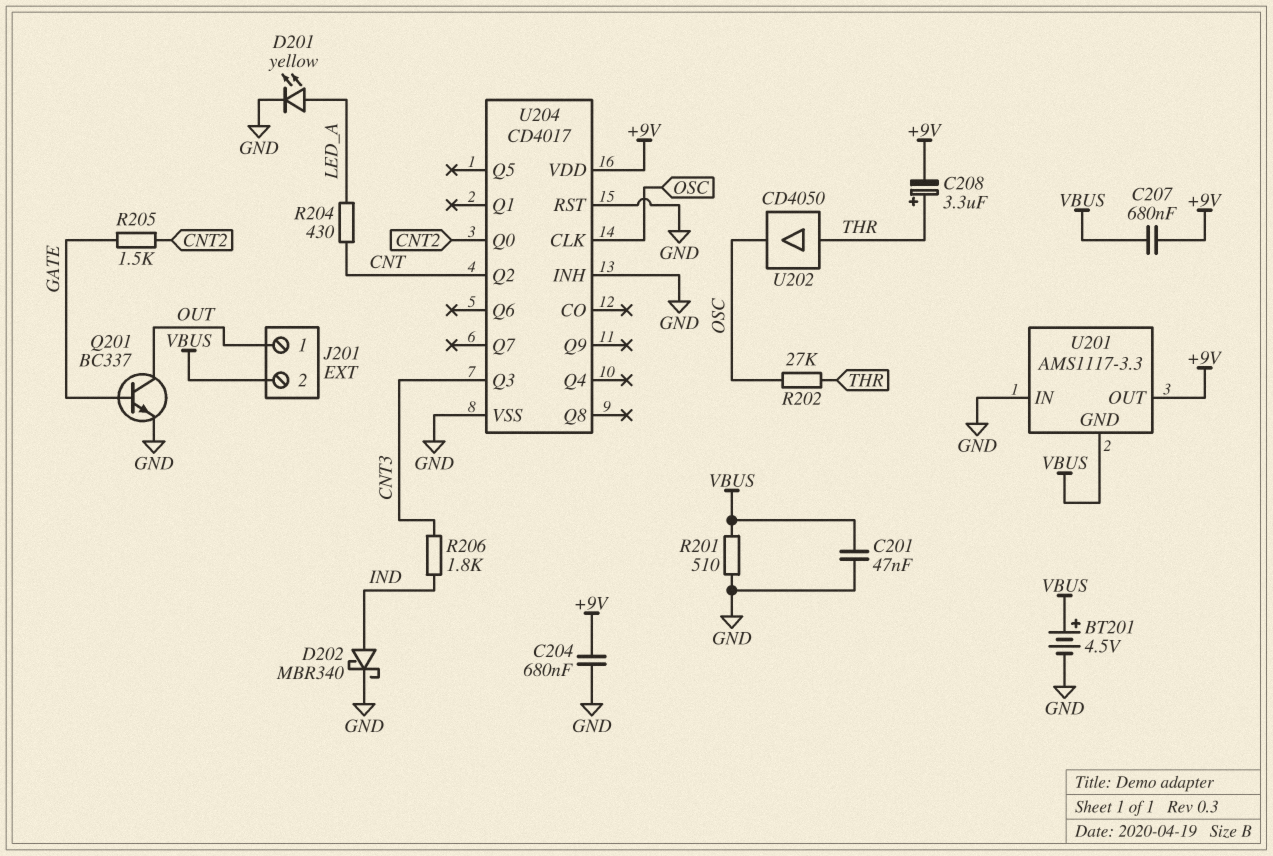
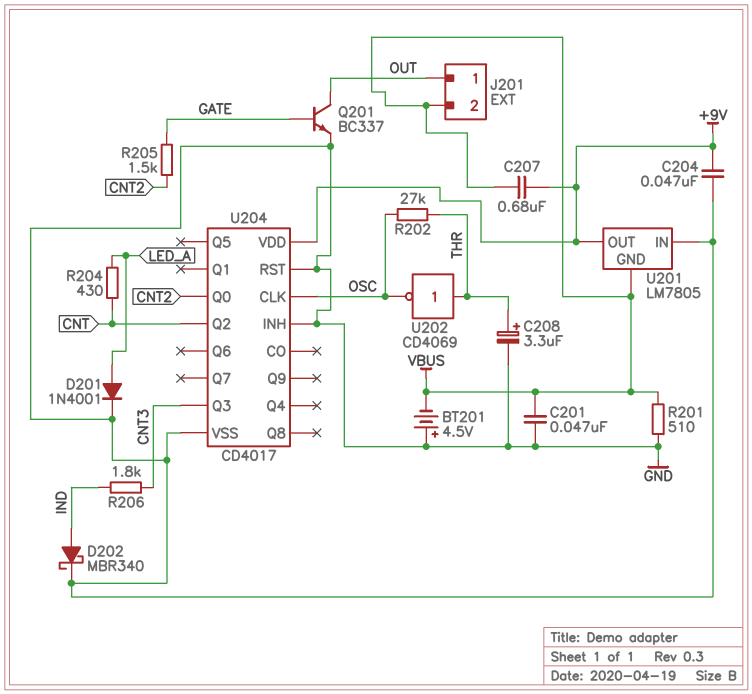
BT201: 4.5V (plus VBUS, minus GND) -> 4.5V (plus GND, minus VBUS)
C204: 680nF (+9V, GND) -> 47nF (+9V, GND)
C208: 3.3uF (plus THR, minus +9V) -> 3.3uF (plus THR, minus GND)
D201: LED yellow (A LED_A, K GND) -> diode 1N4001 (A LED_A, K GND)
U201: AMS1117-3.3 -> LM7805
U202: buffer CD4050 (in THR, out OSC) -> NOT CD4069 (in THR, out OSC)

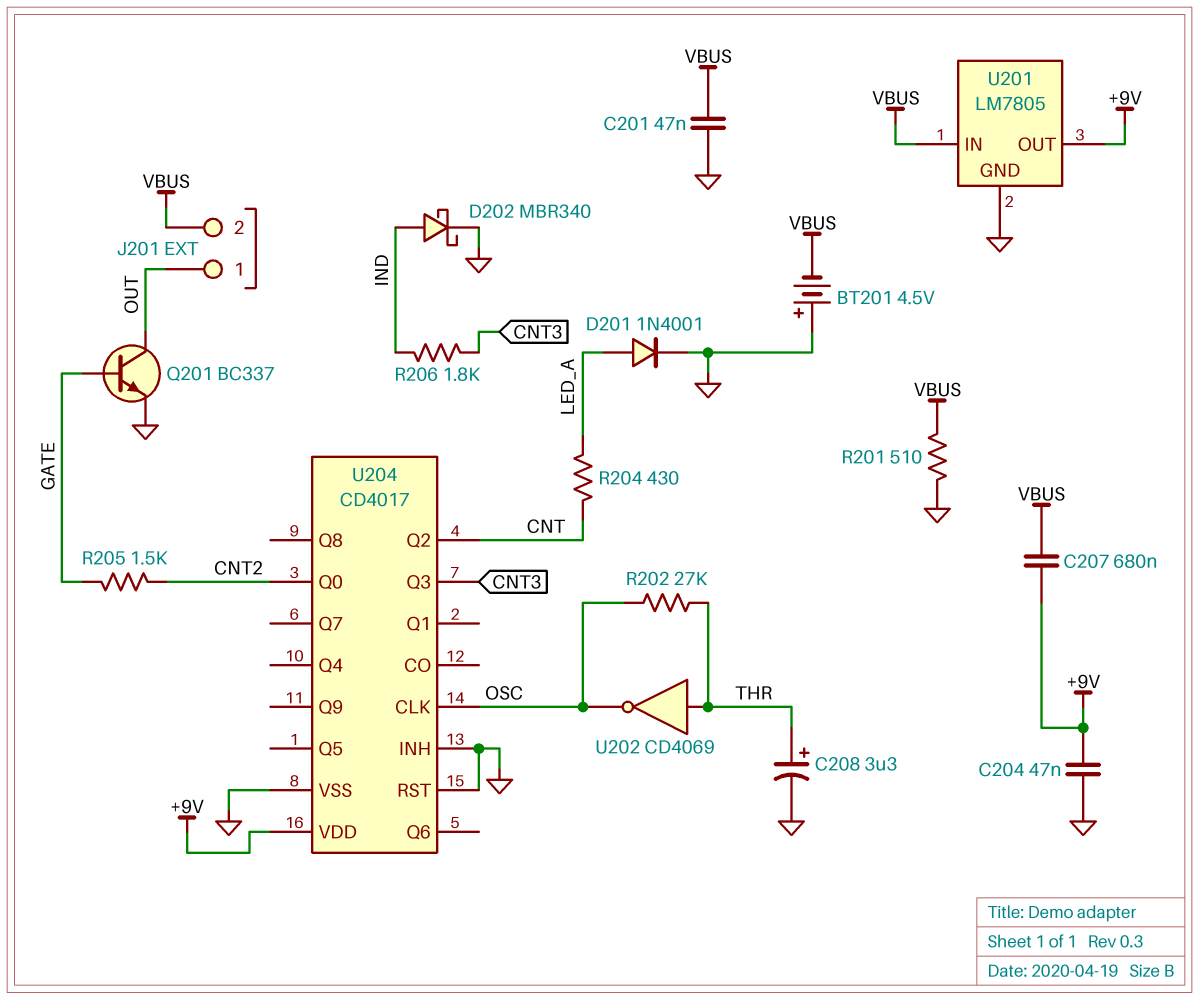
U201 pin GND: VBUS -> GND
U201 pin IN: GND -> VBUS

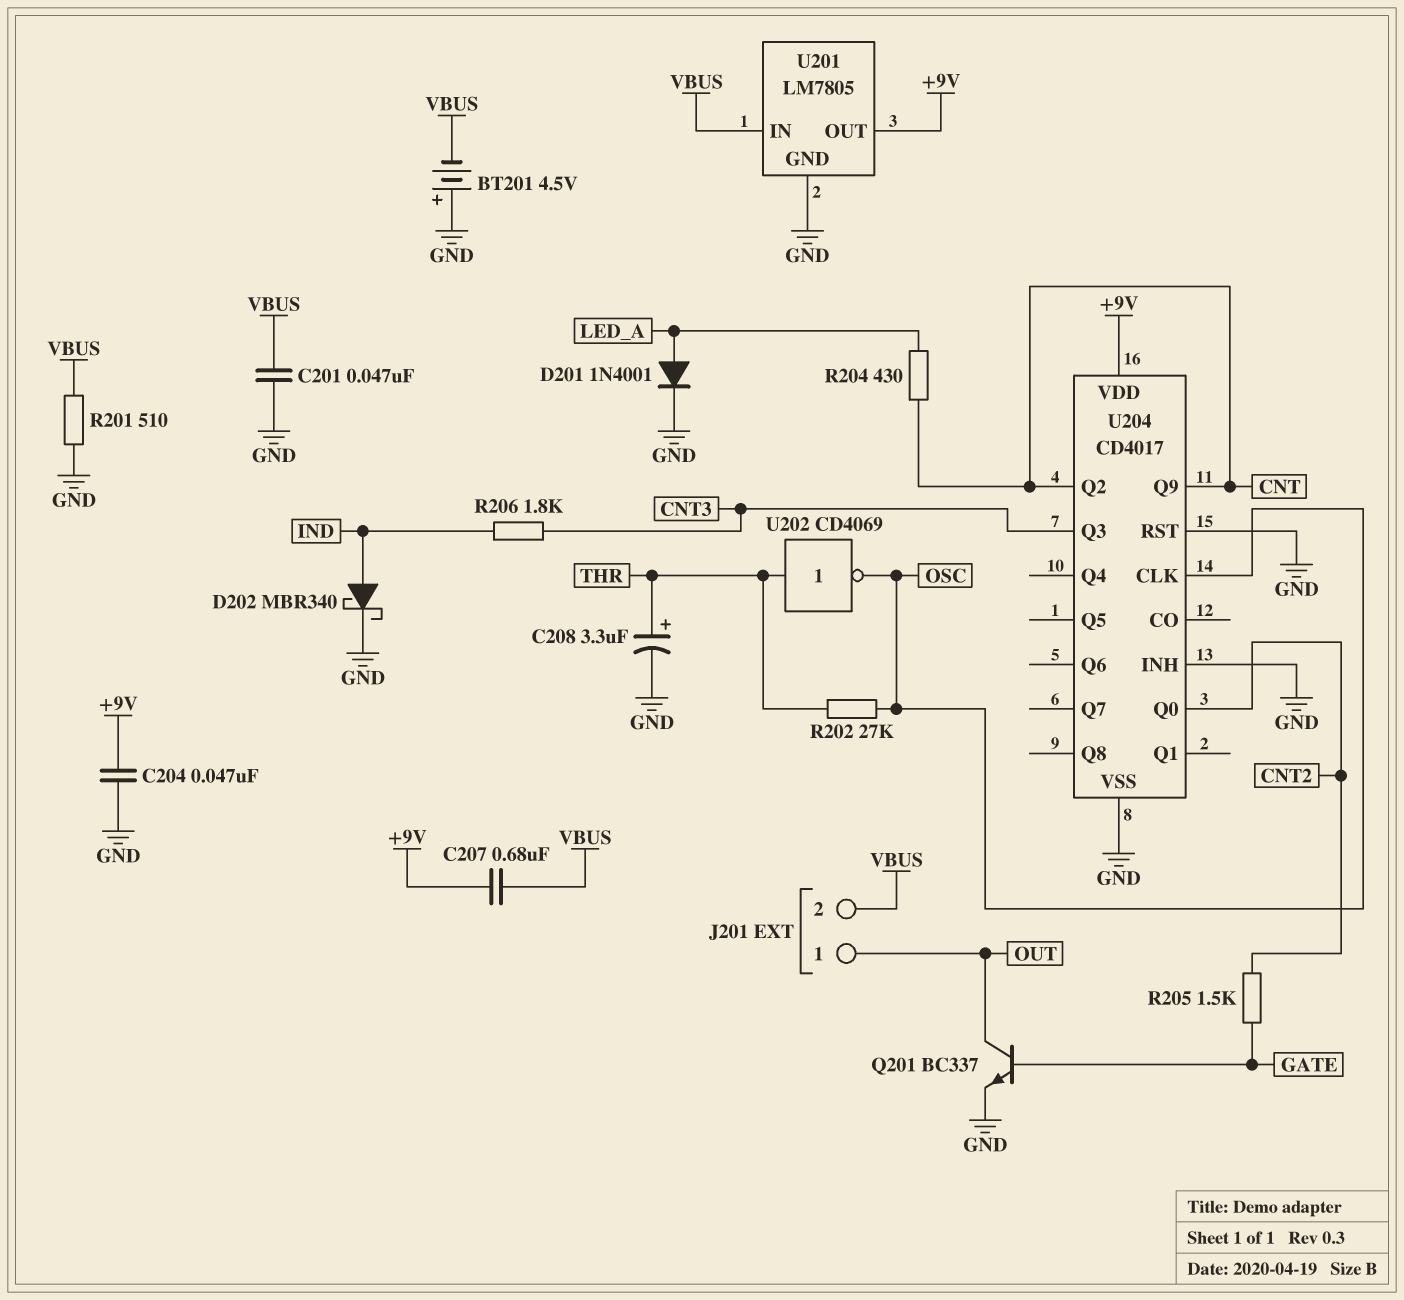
U204 pin Q9: none -> CNT

